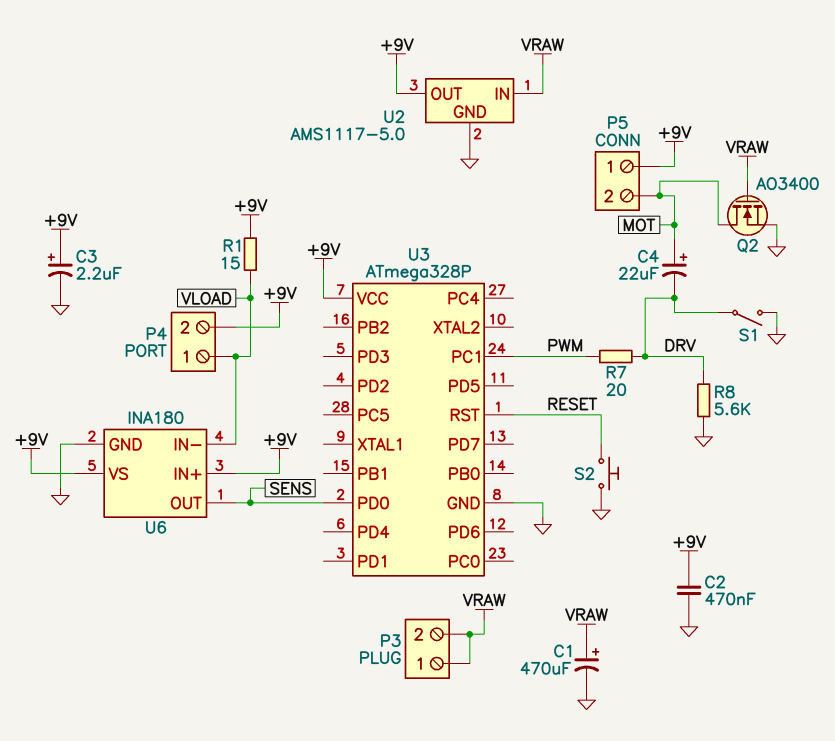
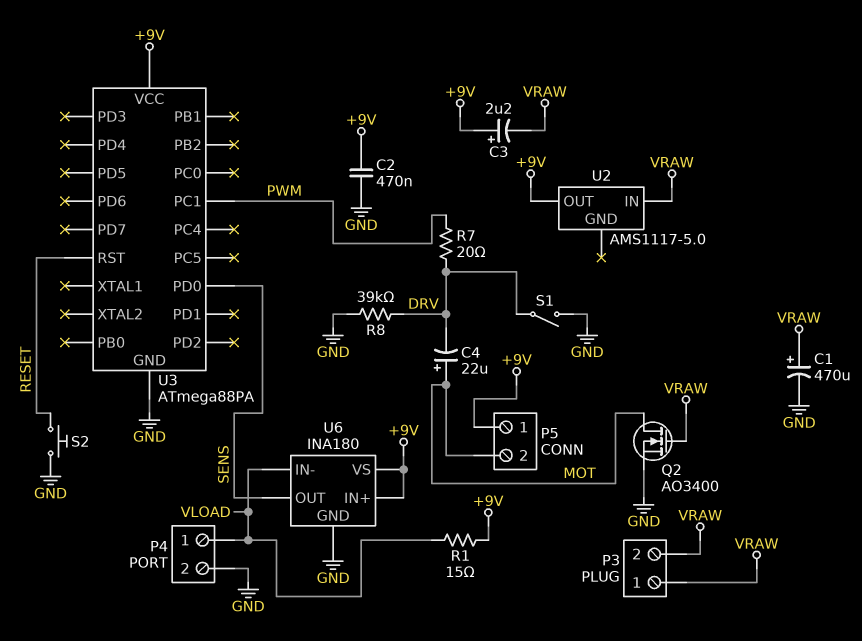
C3: 2.2uF (plus +9V, minus GND) -> 2.2uF (plus +9V, minus VRAW)
P4 pin 2: +9V -> GND
R8: 5.6k (DRV, GND) -> 39k (DRV, GND)
U2 pin GND: GND -> none
U3: ATmega328P -> ATmega88PA

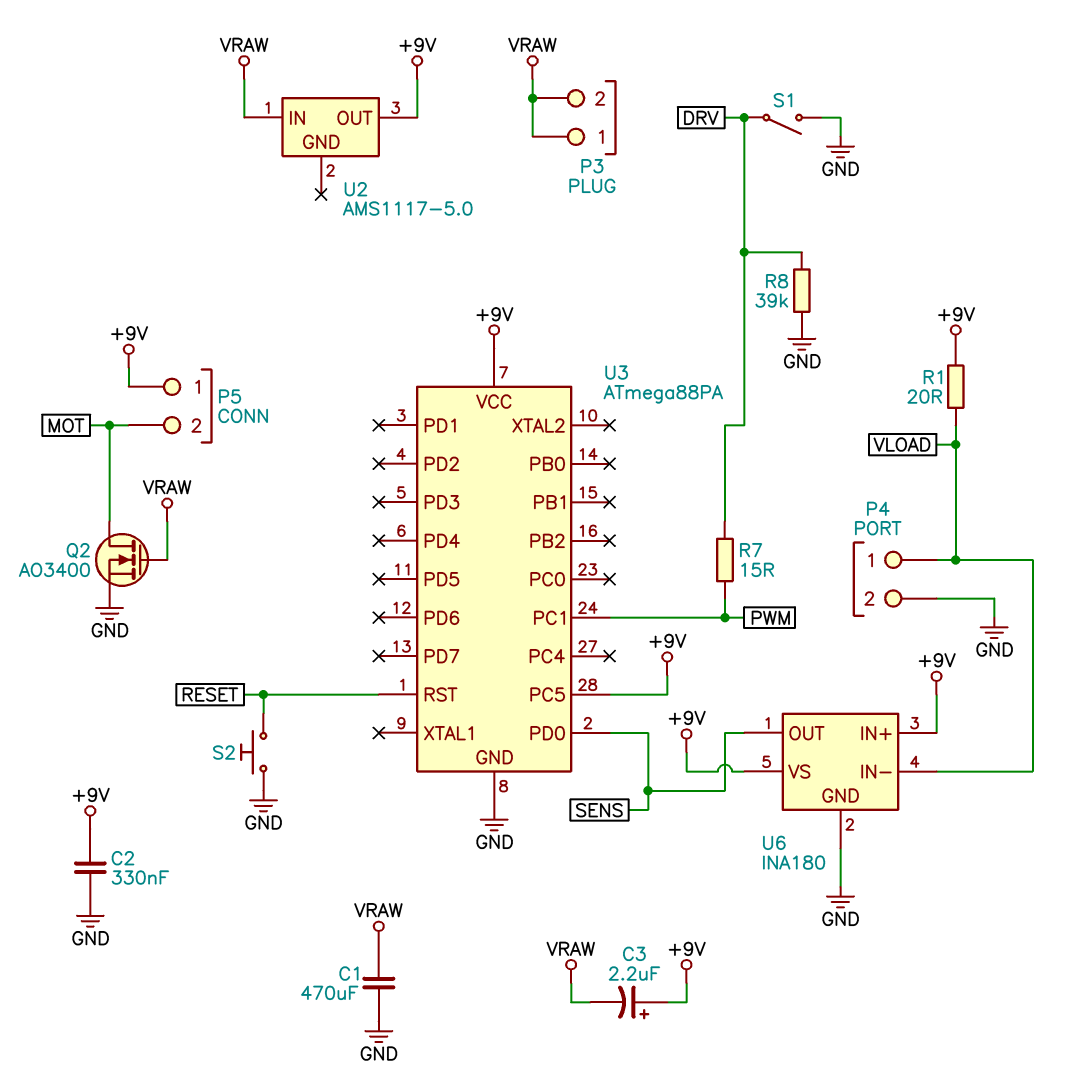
C1: 470uF (plus VRAW, minus GND) -> 470uF (GND, VRAW)
C2: 470nF (+9V, GND) -> 330nF (+9V, GND)
C4: 22uF (plus MOT, minus DRV) -> none
R1: 15 (+9V, VLOAD) -> 20 (+9V, VLOAD)
R7: 20 (DRV, PWM) -> 15 (DRV, PWM)
U3 pin PC5: none -> +9V

